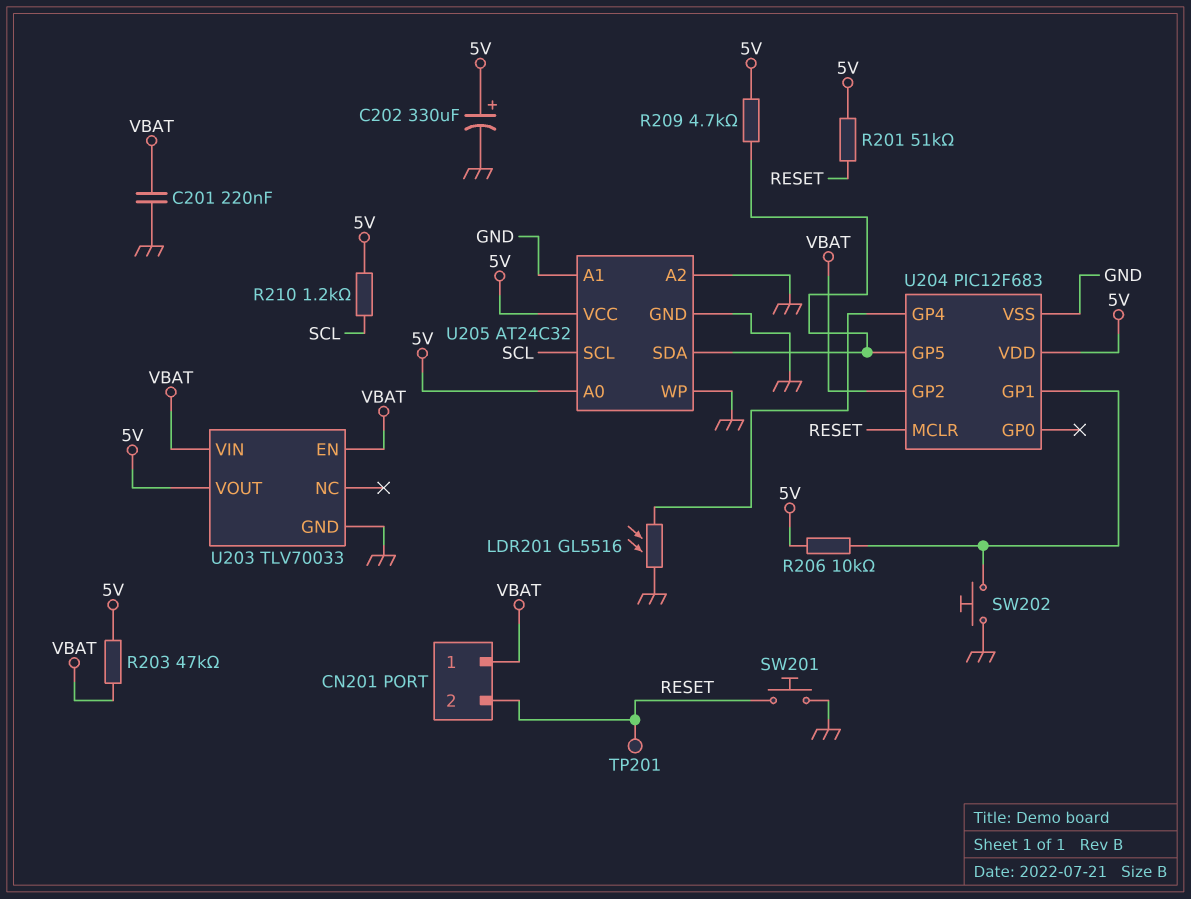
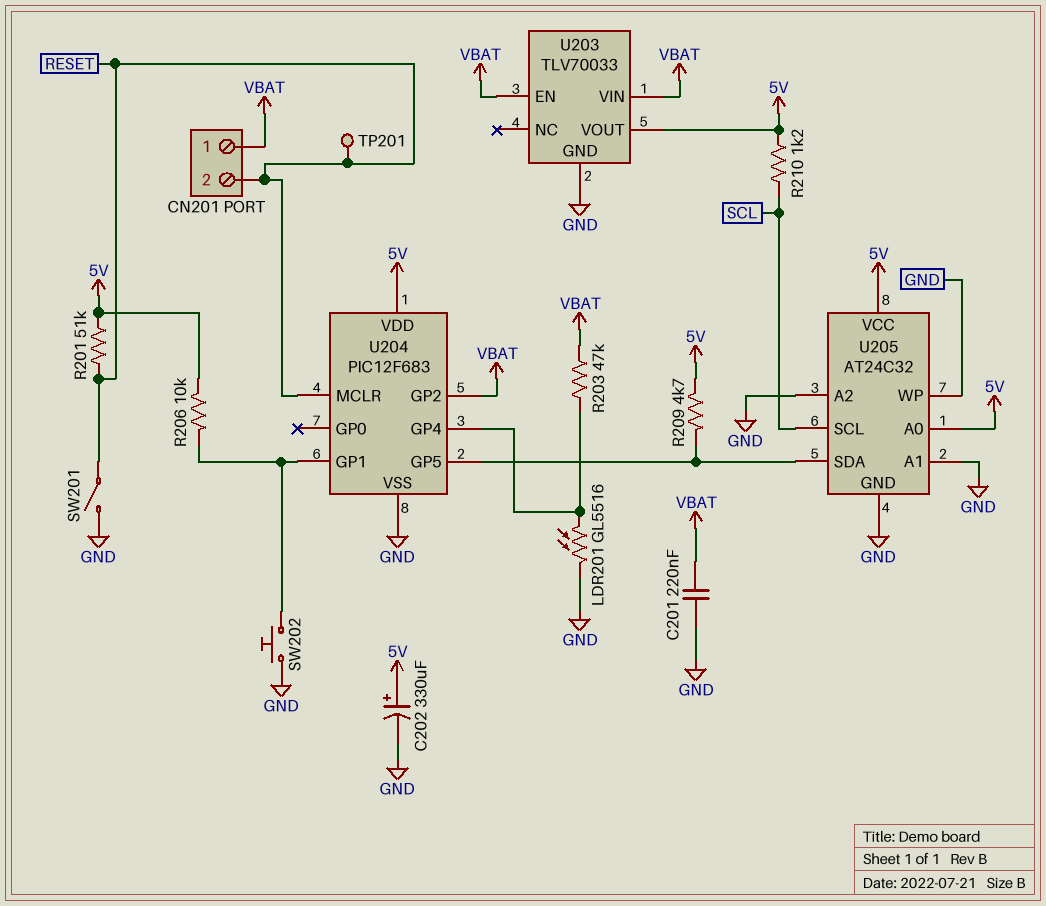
R203: 47k (5V, VBAT) -> 47k (U204/GP4, VBAT)
SW201: button (GND, RESET) -> switch (GND, RESET)

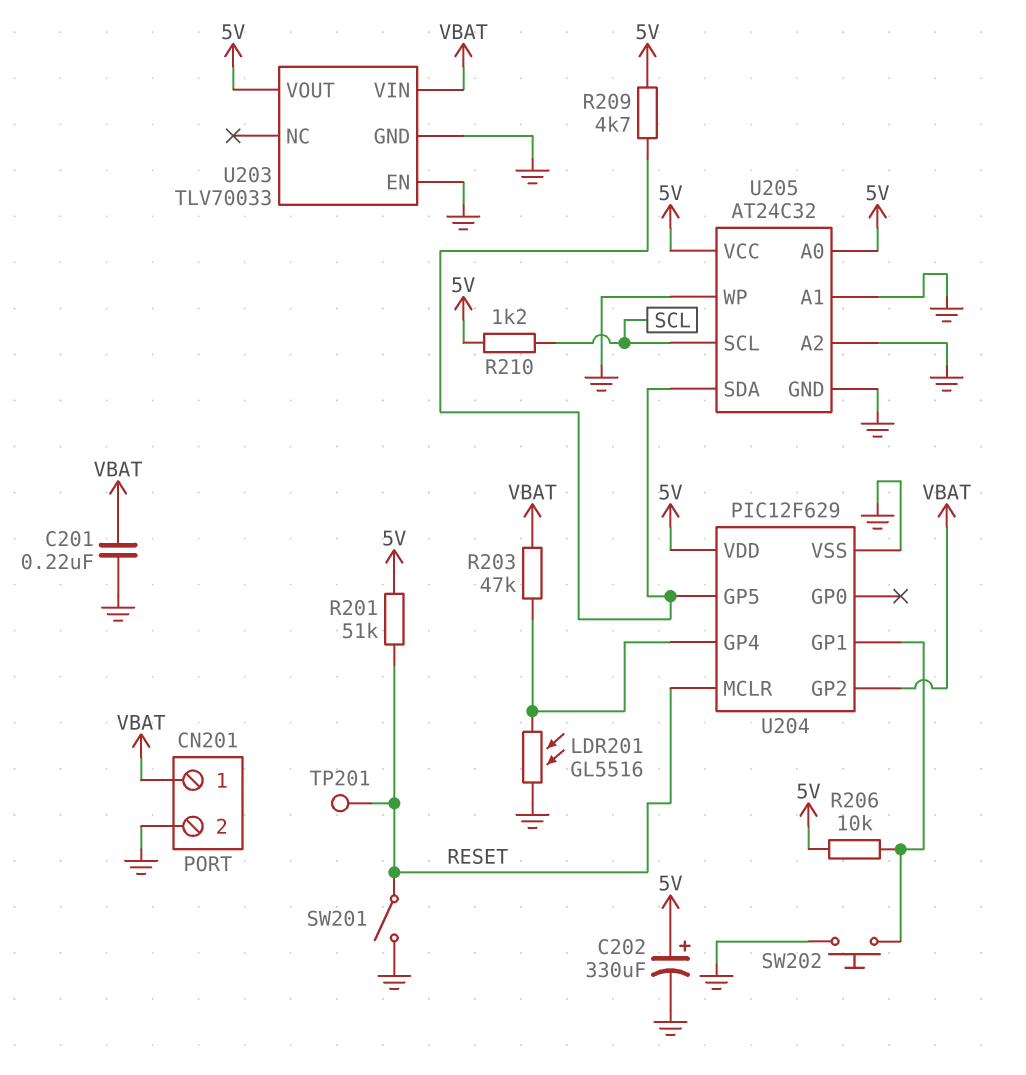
CN201 pin 2: RESET -> GND
U203 pin EN: VBAT -> GND
U204: PIC12F683 -> PIC12F629

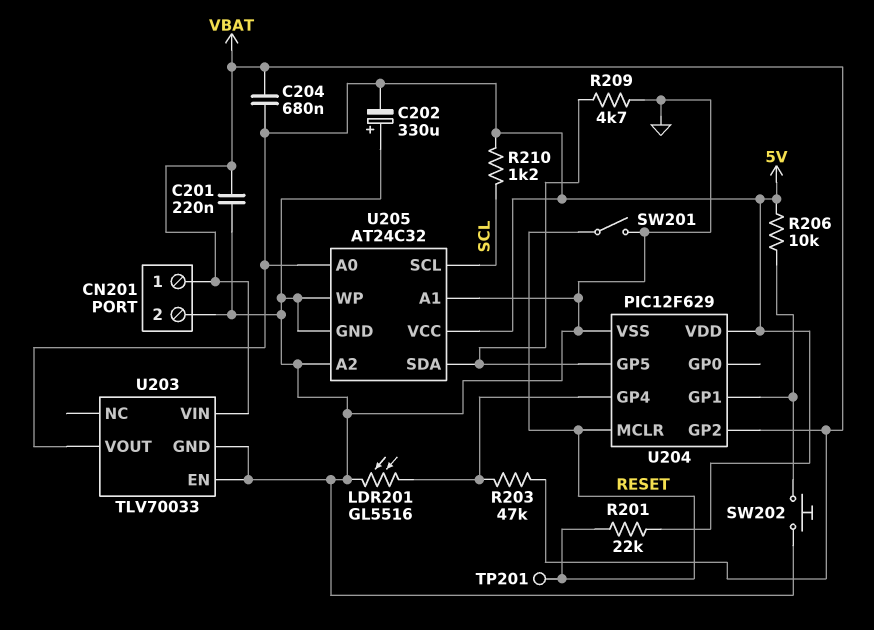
C202: 330uF (plus 5V, minus GND) -> 330uF (plus GND, minus 5V)
C204: none -> 680nF (5V, VBAT)
R201: 51k (5V, RESET) -> 22k (5V, RESET)
R209: 4.7k (5V, U204/GP5) -> 4.7k (GND, U204/GP5)

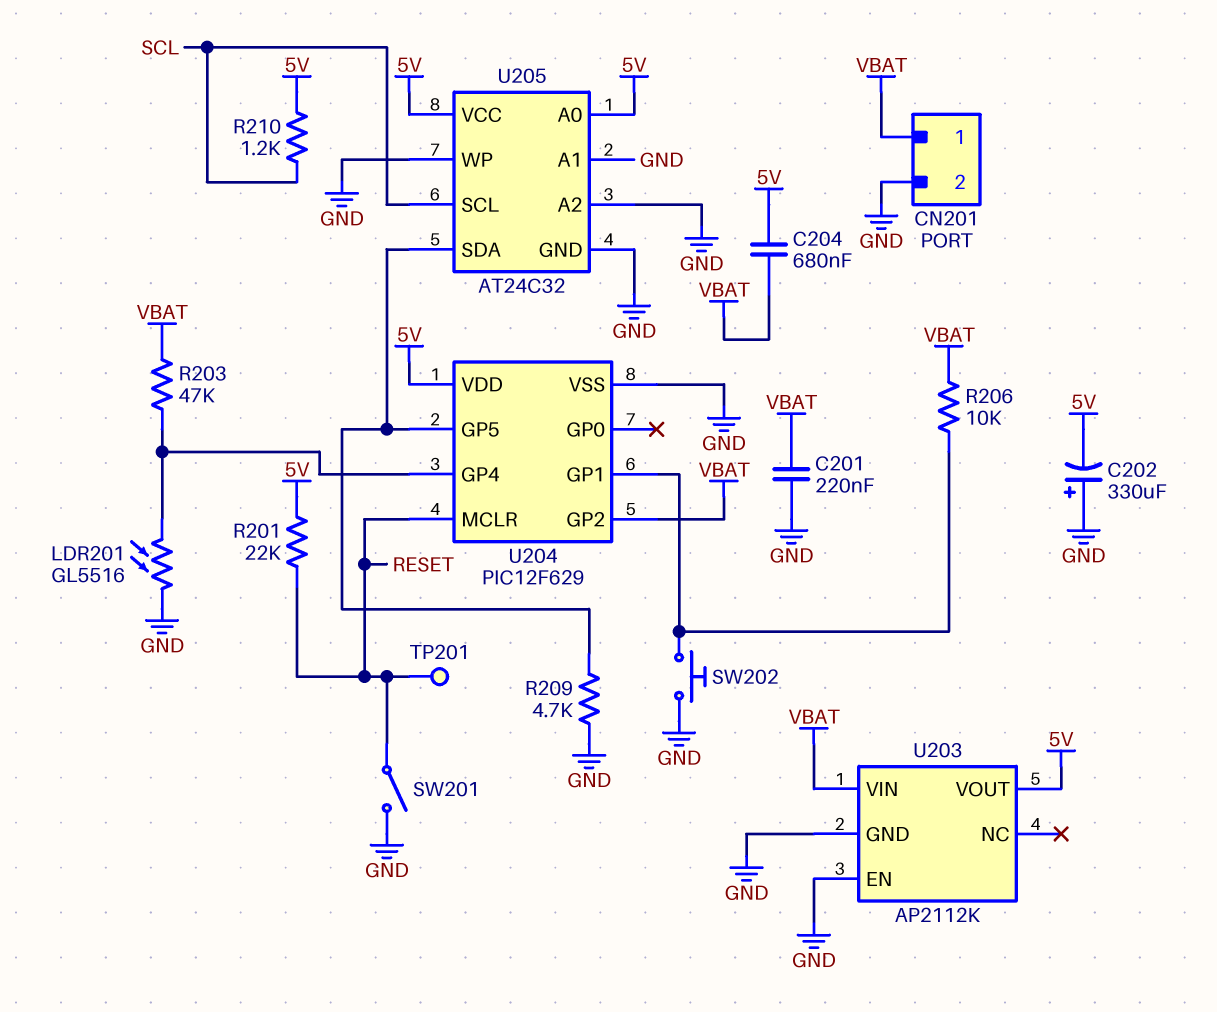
R206: 10k (5V, U204/GP1) -> 10k (U204/GP1, VBAT)
U203: TLV70033 -> AP2112K

